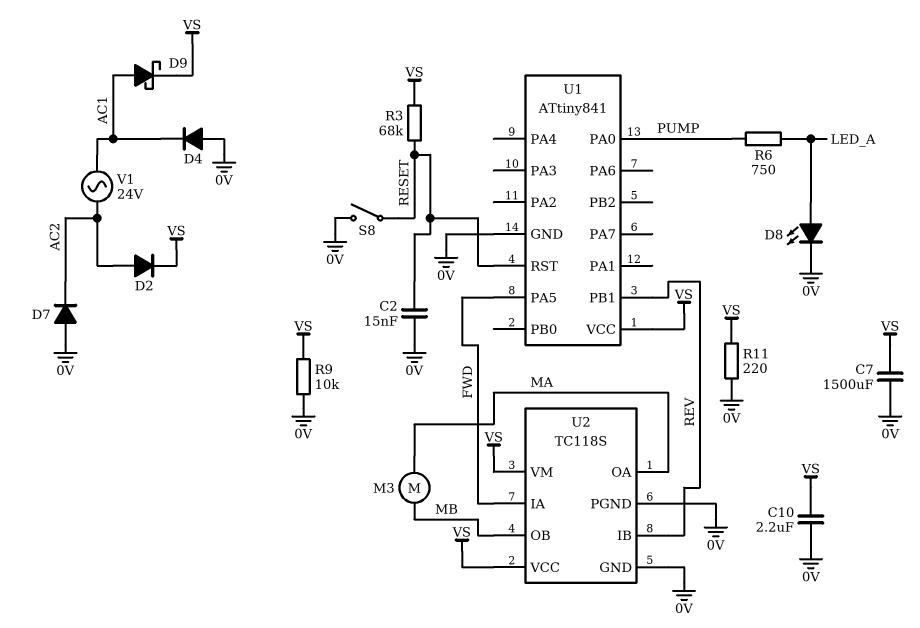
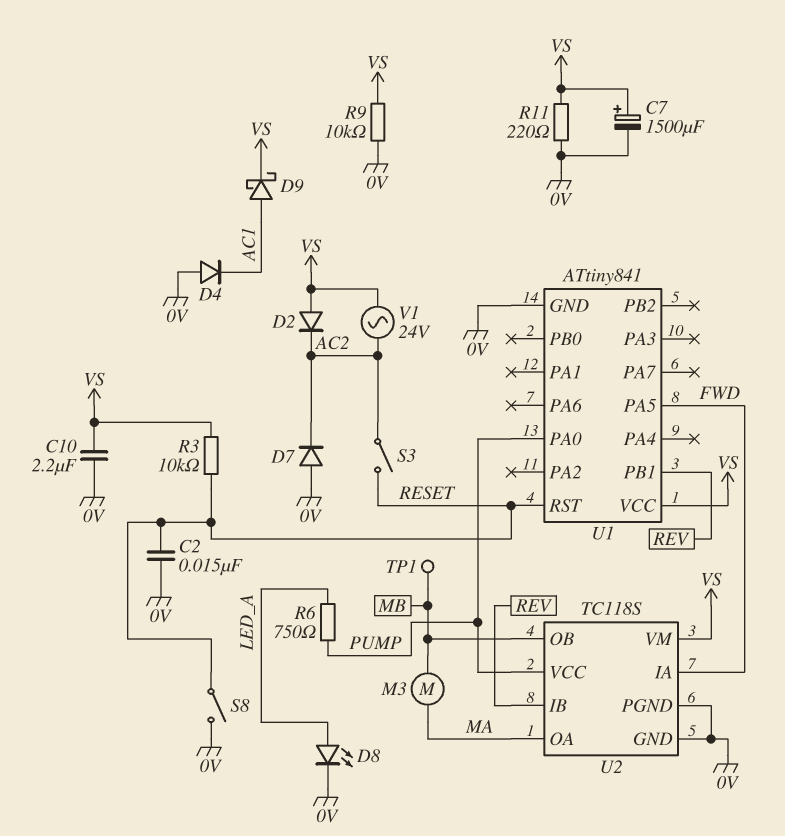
C7: 1500uF (0V, VS) -> 1500uF (plus VS, minus 0V)
D2: diode (A AC2, K VS) -> diode (A VS, K AC2)
R3: 68k (RESET, VS) -> 10k (RESET, VS)
S3: none -> switch (AC2, RESET)
TP1: none -> test point (MB)
U2 pin VCC: VS -> PUMP
V1: AC 24V (AC1, AC2) -> AC 24V (AC2, VS)

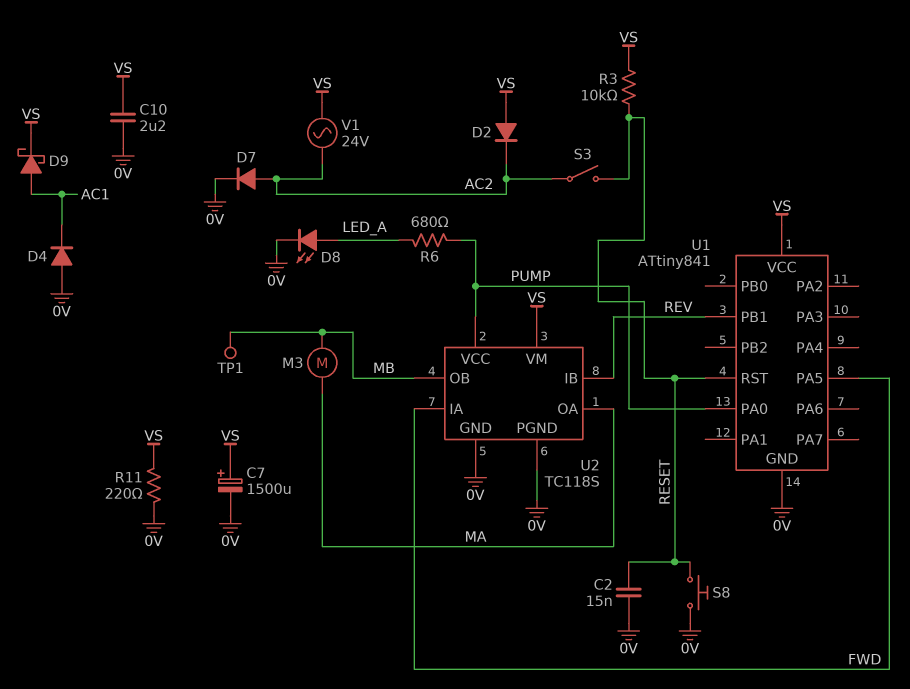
D7: diode (A 0V, K AC2) -> diode (A AC2, K 0V)
R6: 750 (LED_A, PUMP) -> 680 (LED_A, PUMP)
R9: 10k (0V, VS) -> none
S8: switch (0V, RESET) -> button (0V, RESET)

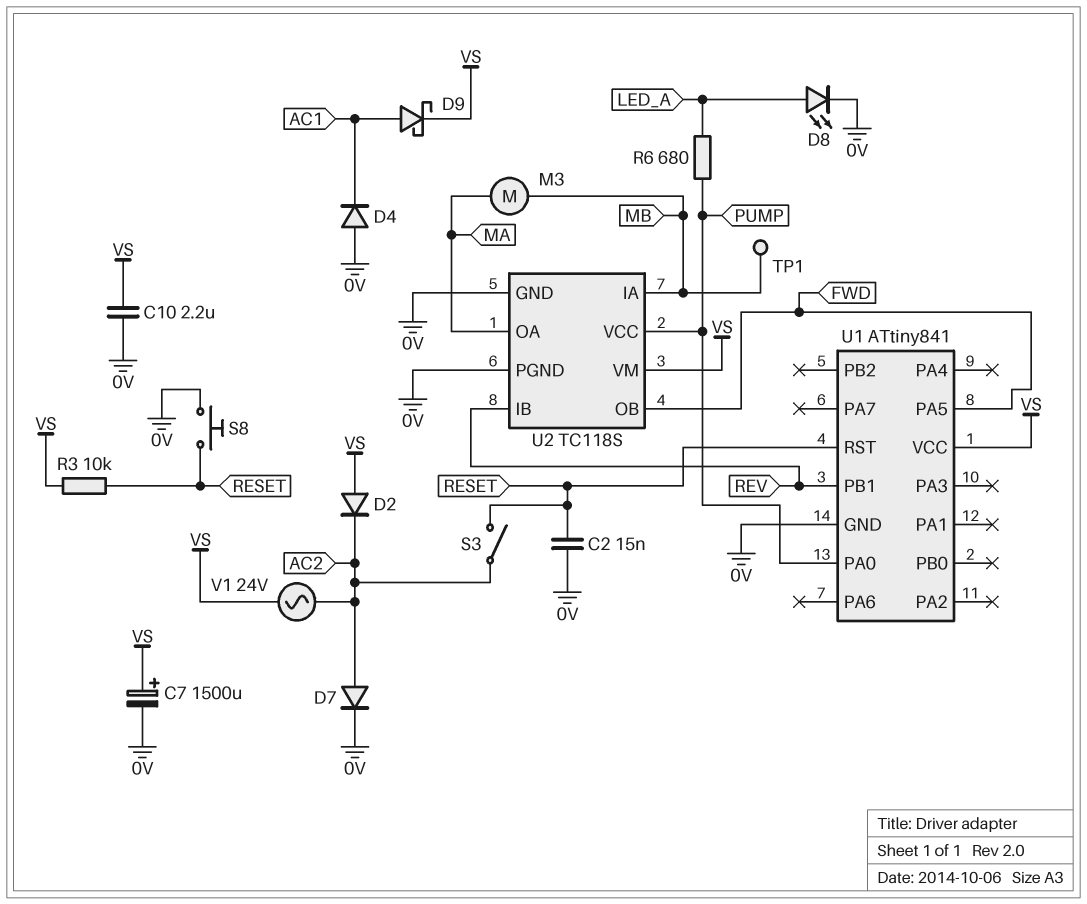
R11: 220 (0V, VS) -> none
U2 pin IA: FWD -> MB
U2 pin OB: MB -> FWD

